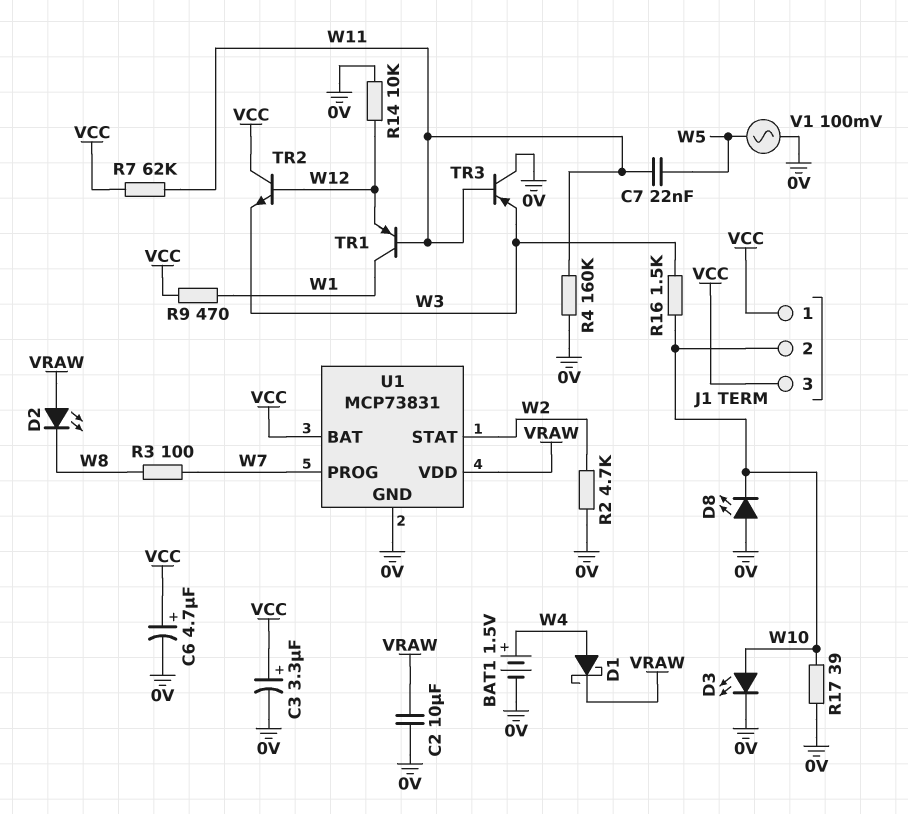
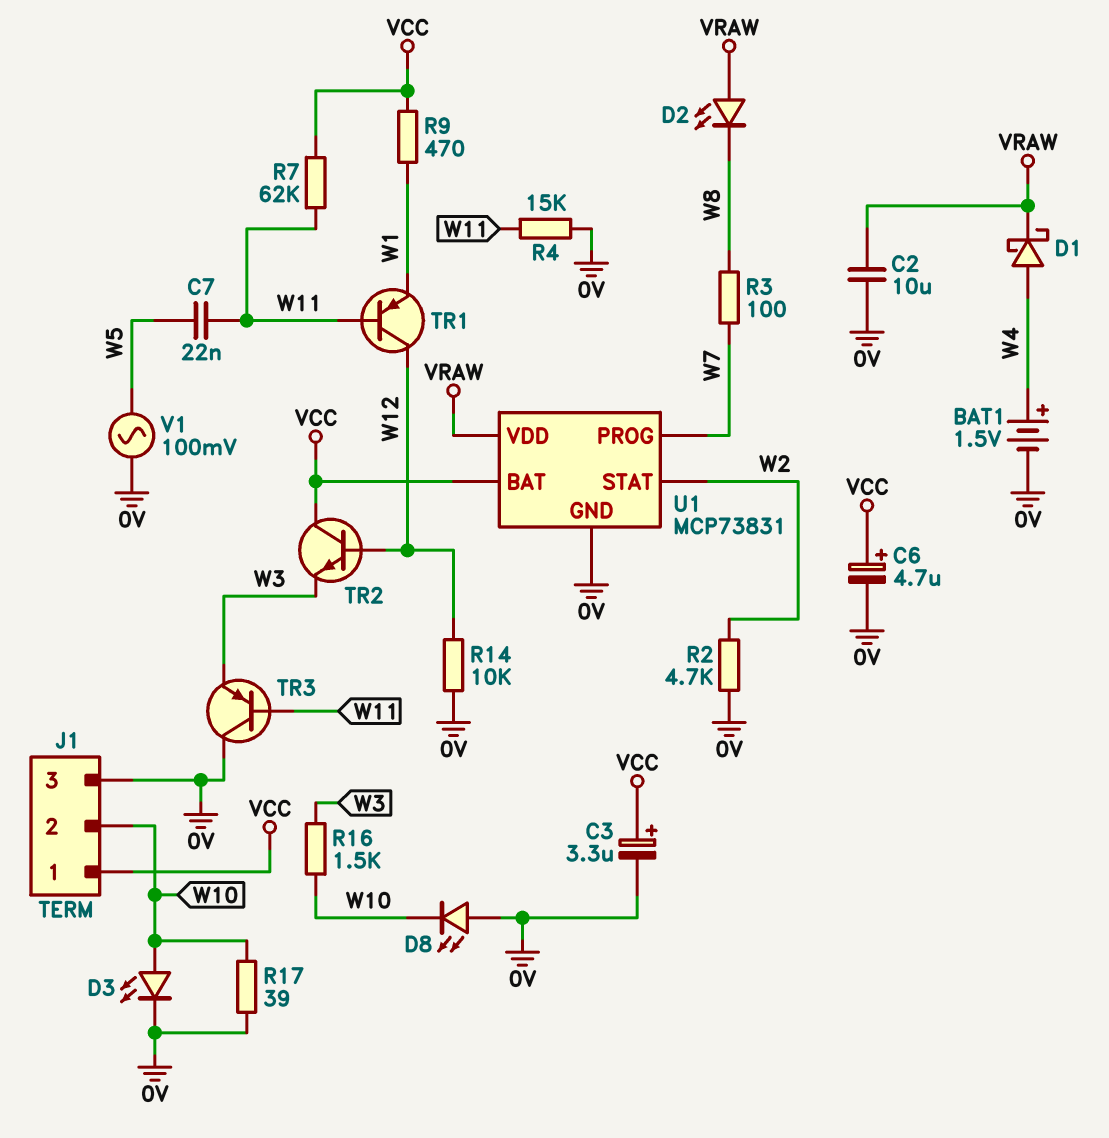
J1 pin 3: VCC -> 0V
R4: 160k (0V, W11) -> 15k (0V, W11)
TR1: PNP (B W11, C W1, E W12) -> PNP (B W11, C W12, E W1)

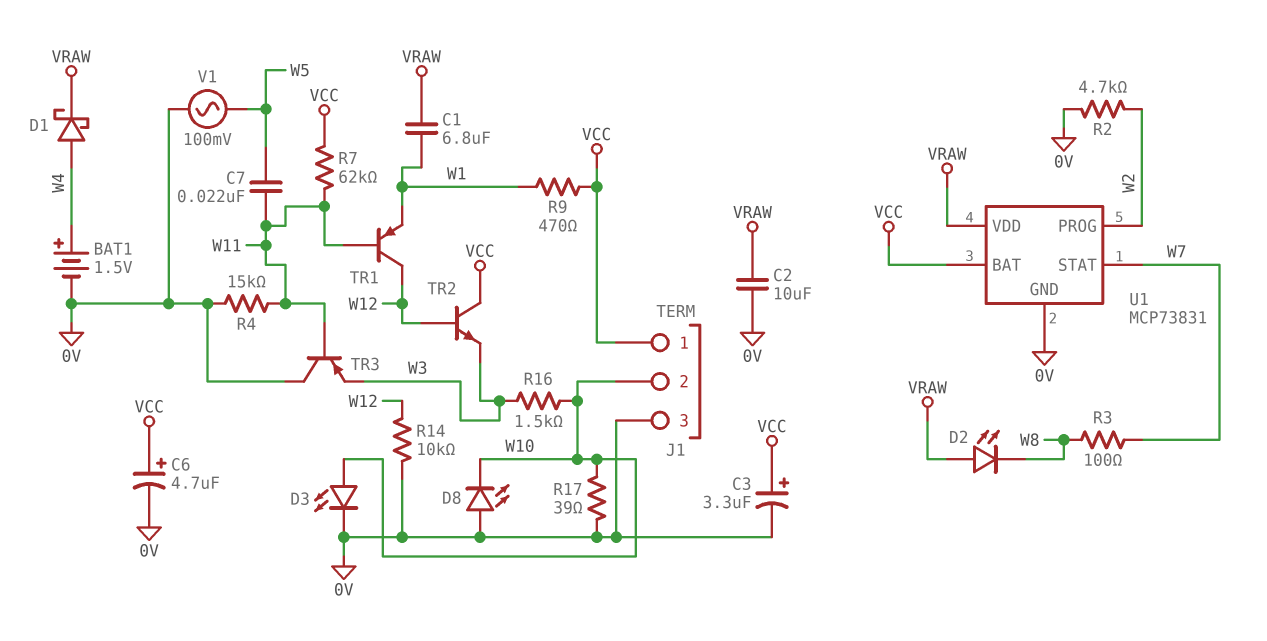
C1: none -> 6.8uF (VRAW, W1)
U1 pin PROG: W7 -> W2
U1 pin STAT: W2 -> W7

